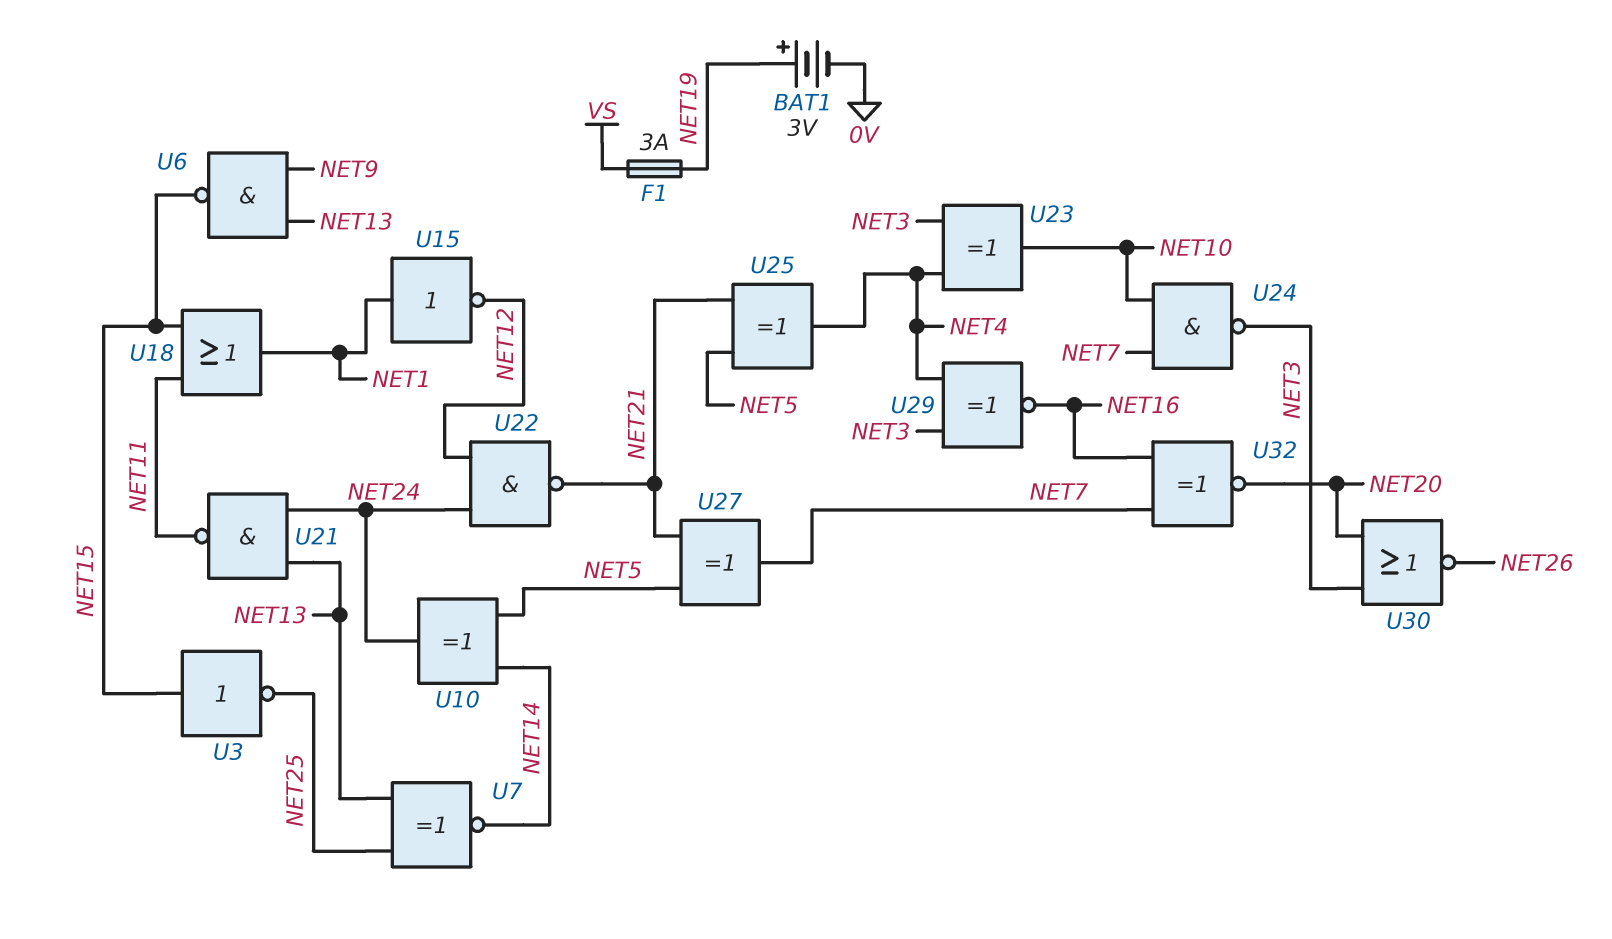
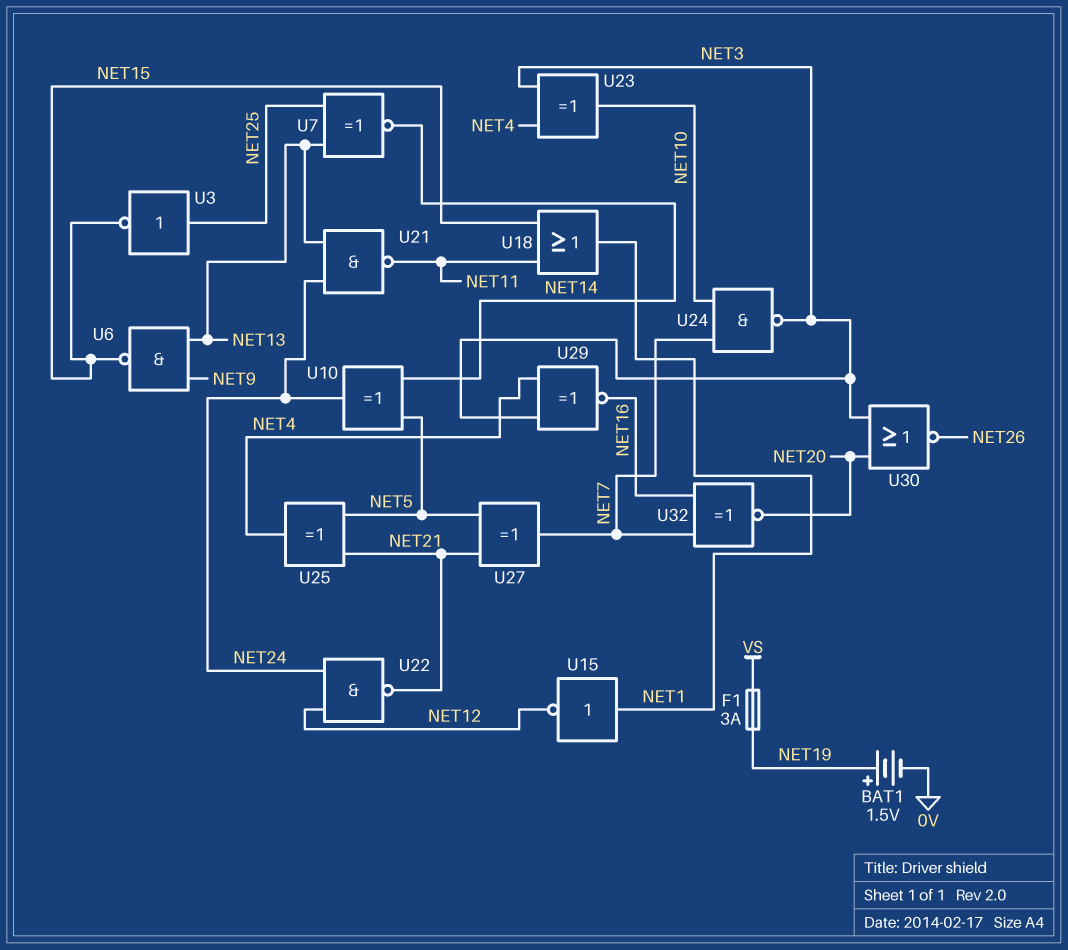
BAT1: 3V (plus NET19, minus 0V) -> 1.5V (plus NET19, minus 0V)
U3: NOT (in NET15, out NET25) -> NOT (in NET25, out NET15)

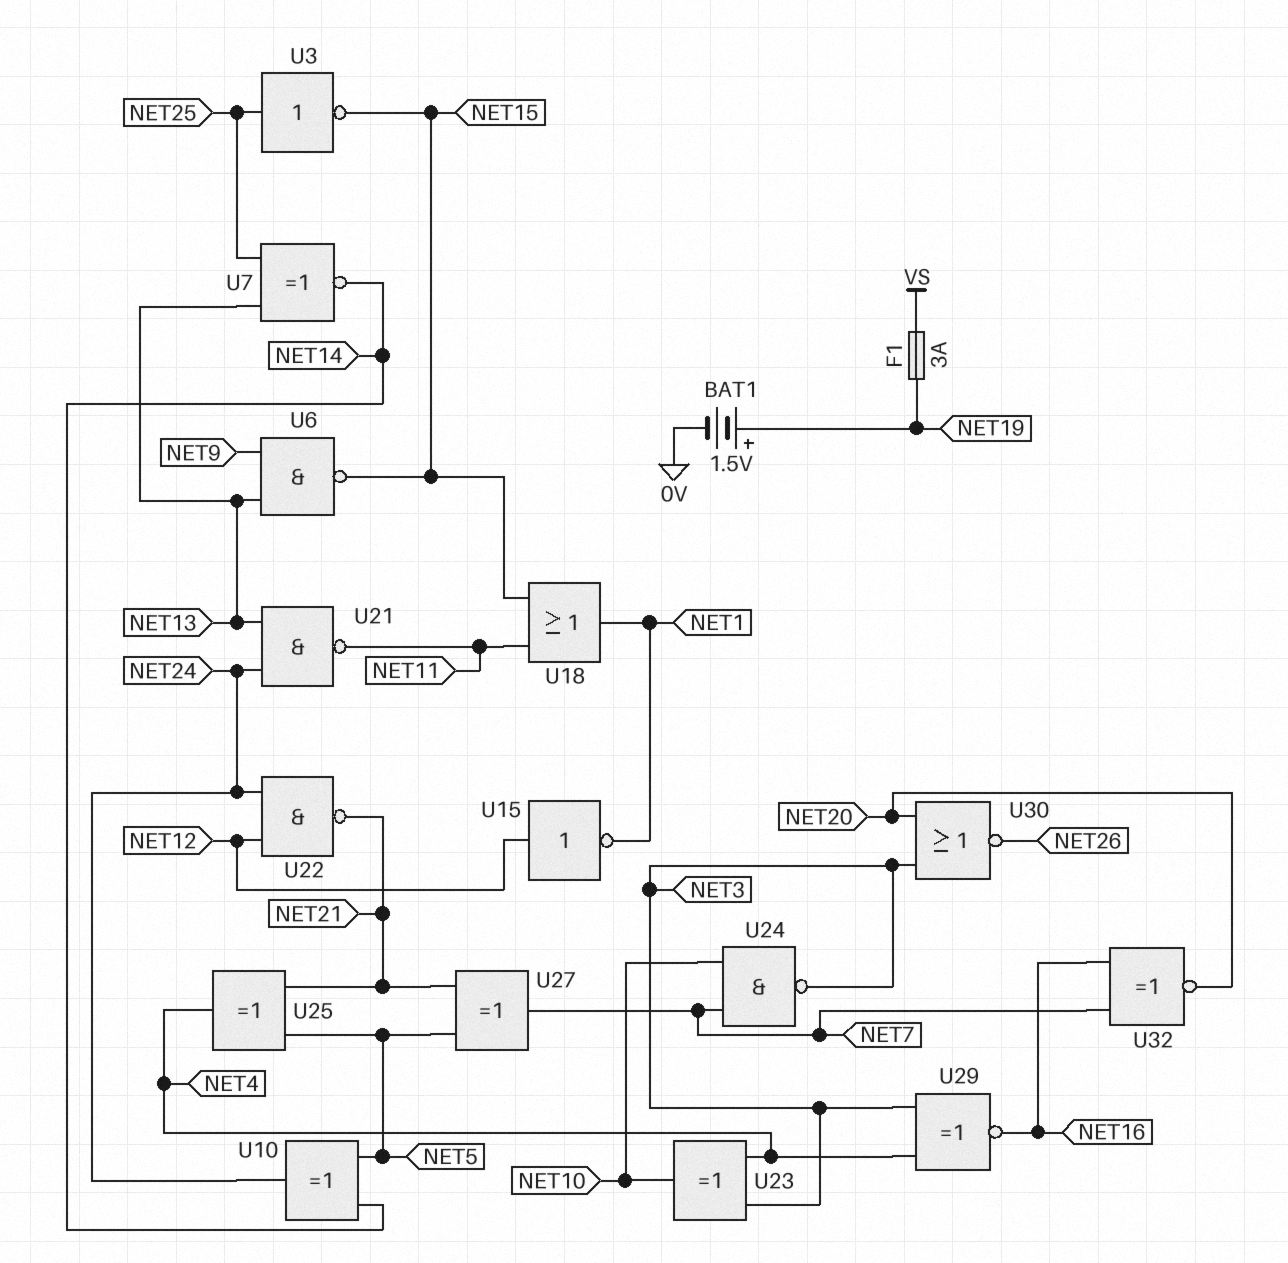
U15: NOT (in NET1, out NET12) -> NOT (in NET12, out NET1)

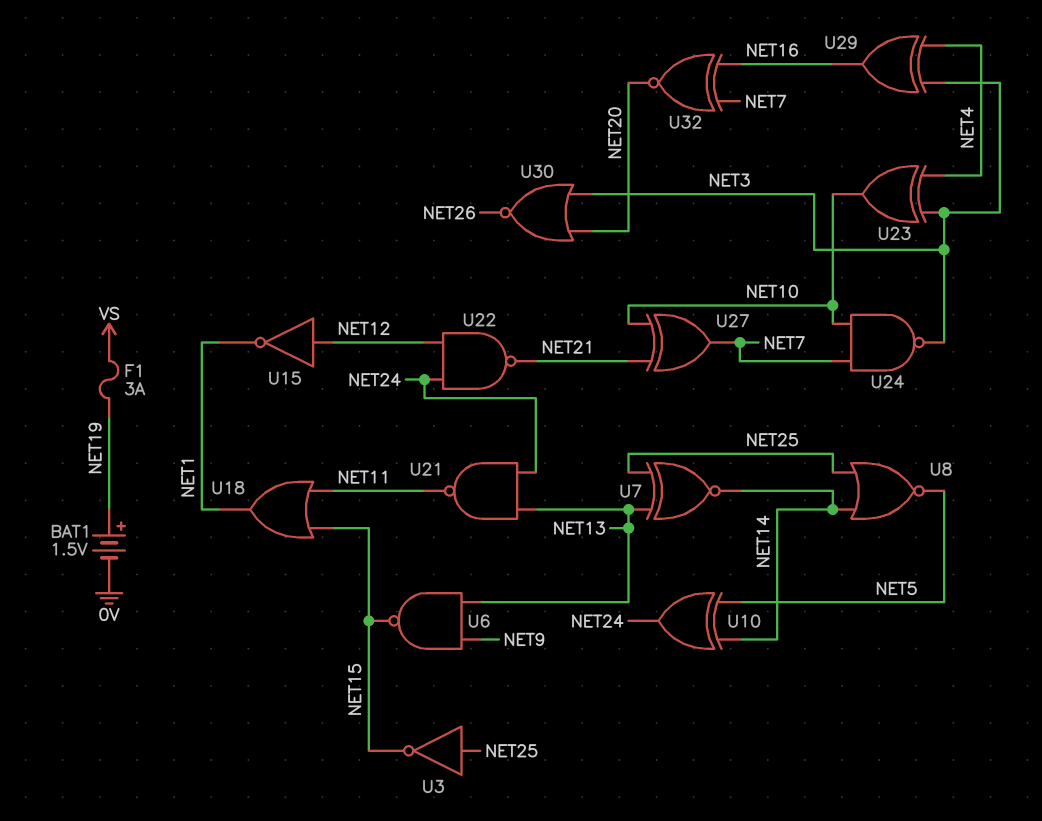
U8: none -> NOR (in NET14, in NET25, out NET5)
U25: XOR (in NET5, in NET21, out NET4) -> none
U27: XOR (in NET5, in NET21, out NET7) -> XOR (in NET10, in NET21, out NET7)
U29: XNOR (in NET3, in NET4, out NET16) -> XOR (in NET3, in NET4, out NET16)

